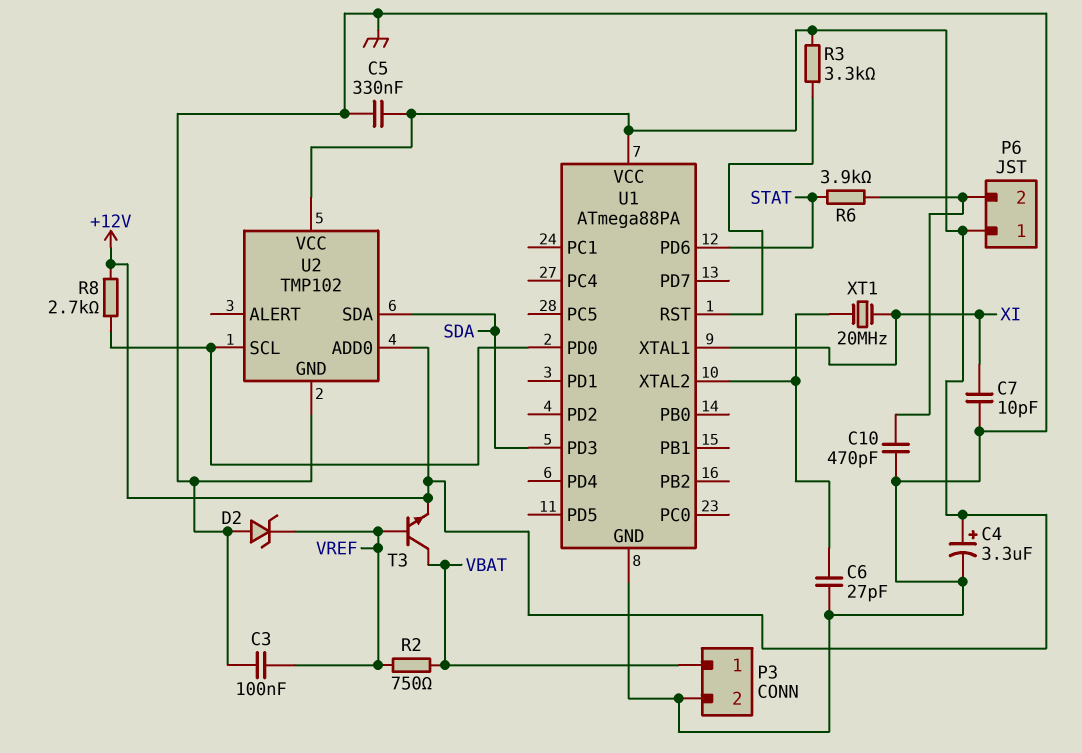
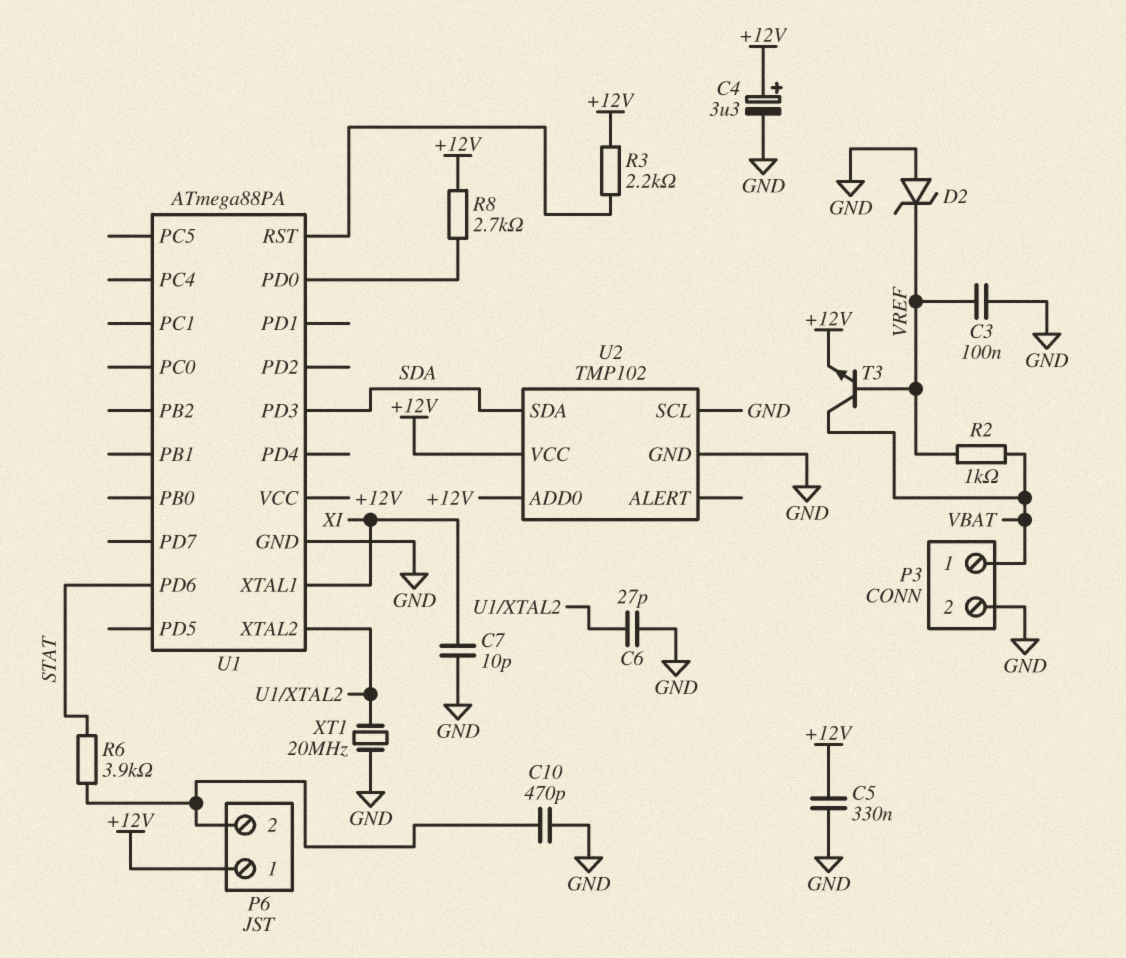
R2: 750 (VBAT, VREF) -> 1k (VBAT, VREF)
R3: 3.3k (+12V, U1/RST) -> 2.2k (+12V, U1/RST)
U2 pin SCL: U1/PD0 -> GND
XT1: 20MHz (U1/XTAL2, XI) -> 20MHz (GND, U1/XTAL2)

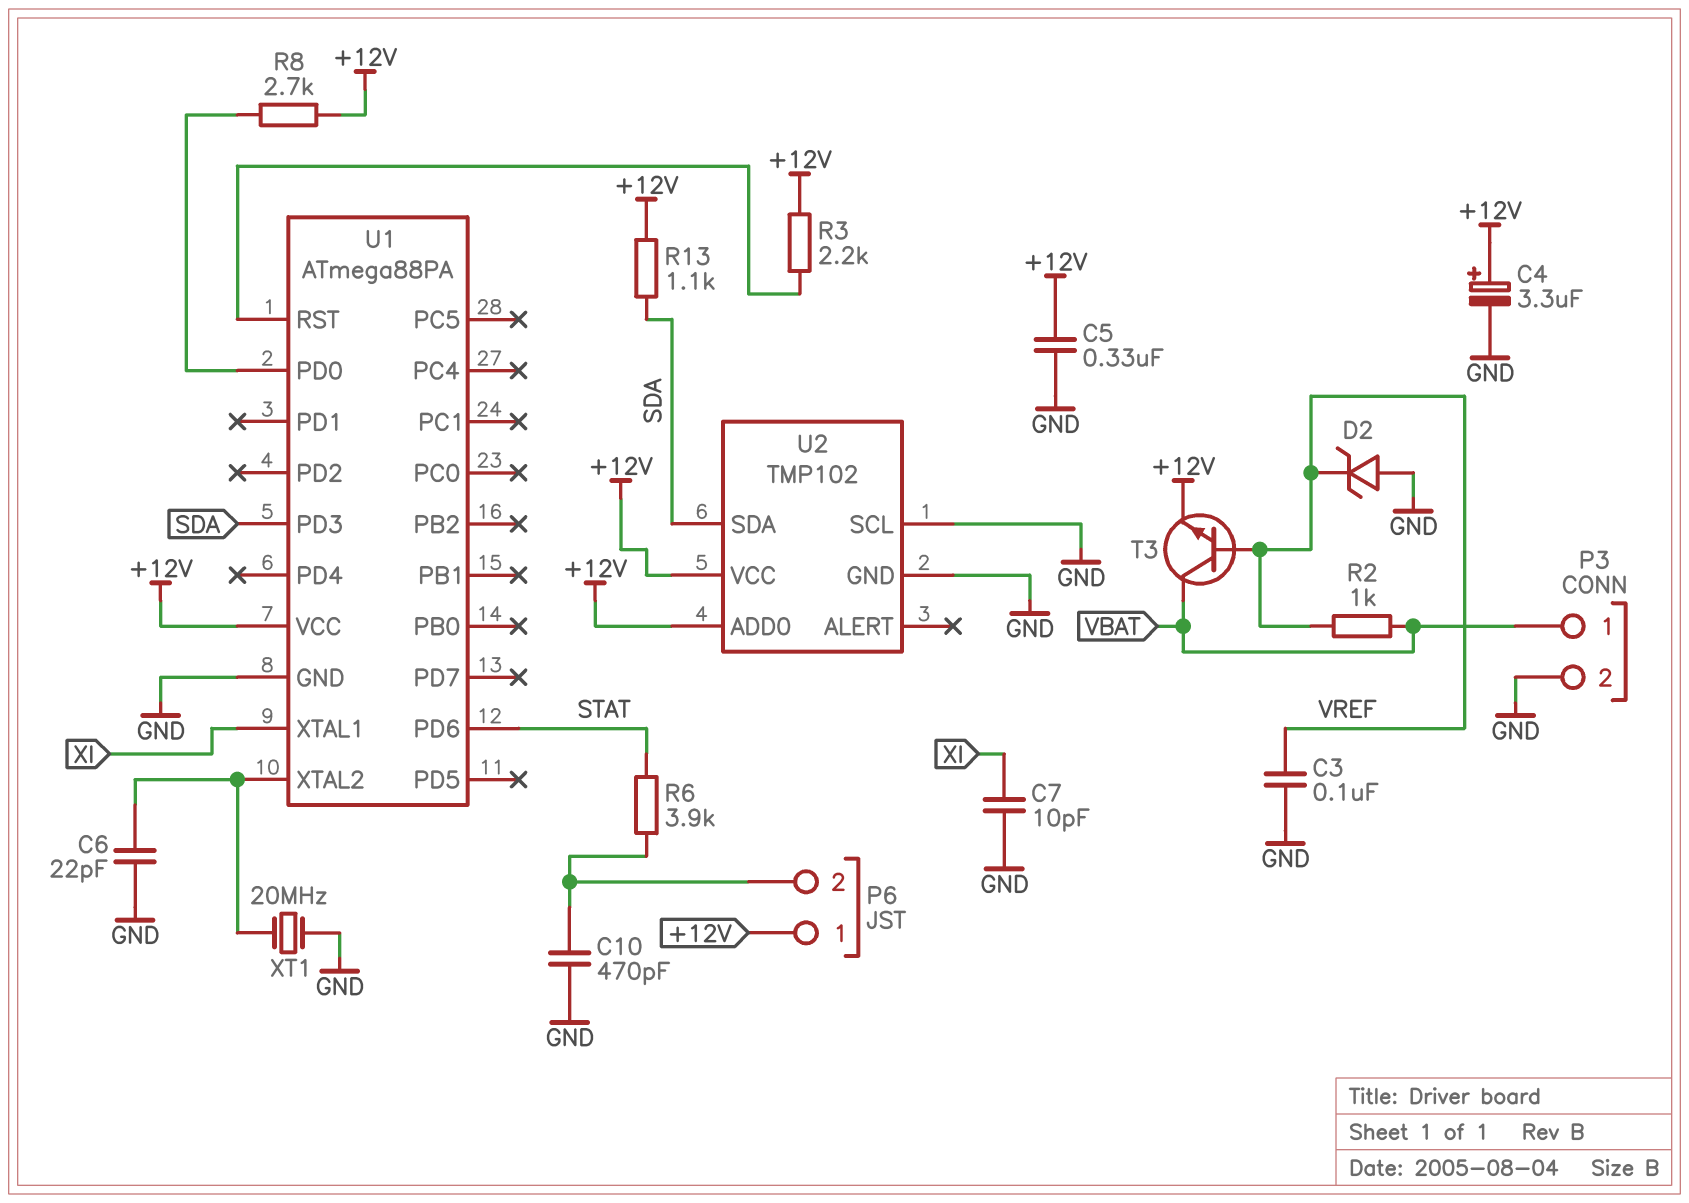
C6: 27pF (GND, U1/XTAL2) -> 22pF (GND, U1/XTAL2)
R13: none -> 1.1k (+12V, SDA)

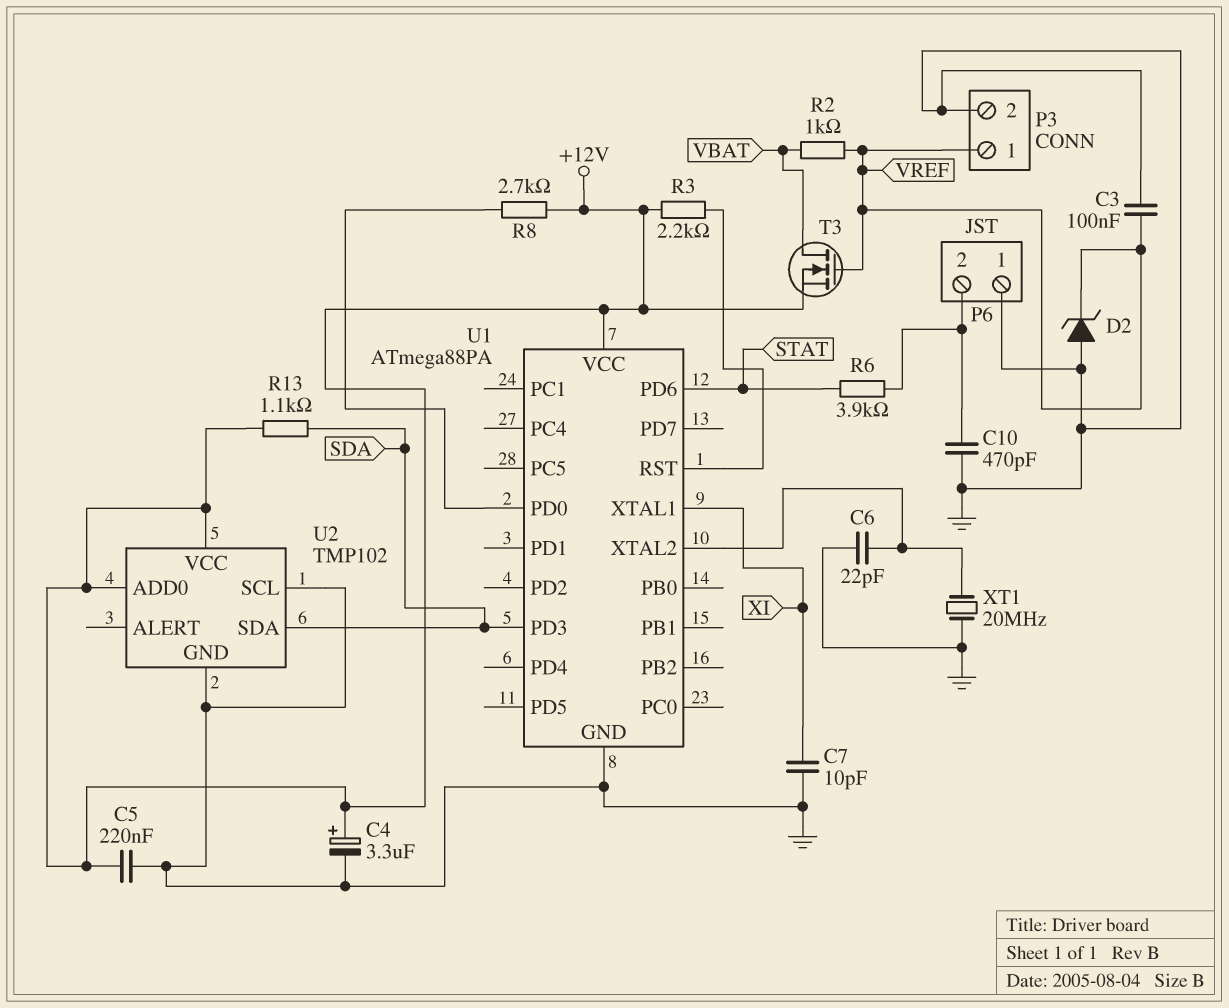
C5: 330nF (+12V, GND) -> 220nF (+12V, GND)
P3 pin 1: VBAT -> VREF
P6 pin 1: +12V -> GND
T3: NPN (B VREF, C VBAT, E +12V) -> NMOS (G VREF, D VBAT, S +12V)

